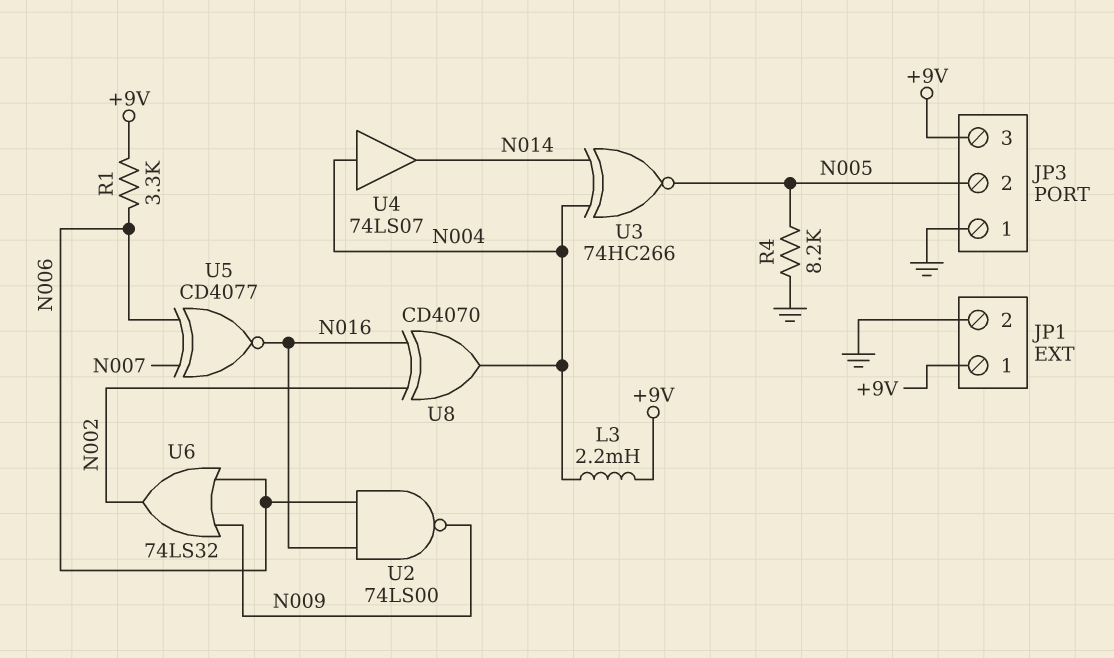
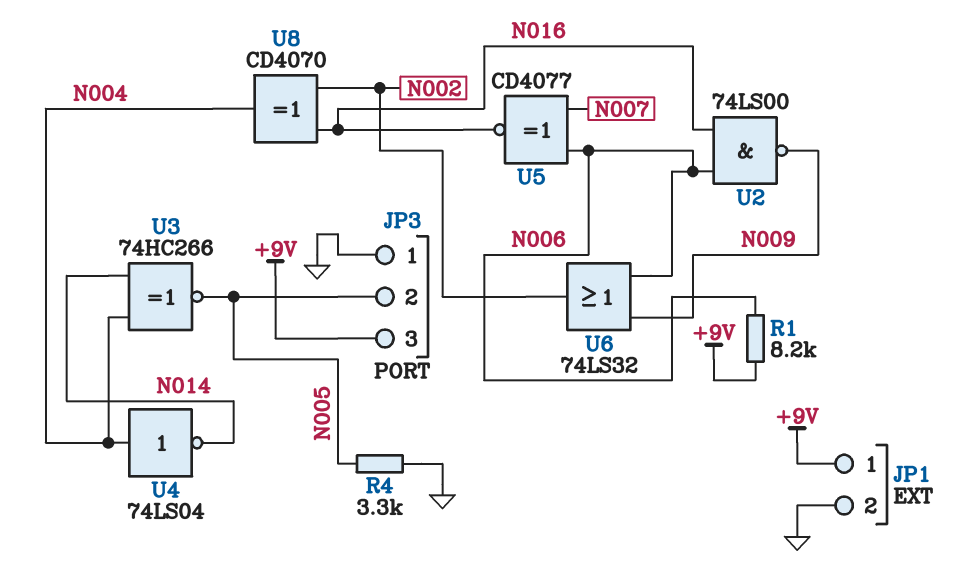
L3: 2.2mH (+9V, N004) -> none
R1: 3.3k (+9V, N006) -> 8.2k (+9V, N006)
R4: 8.2k (GND, N005) -> 3.3k (GND, N005)
U4: buffer 74LS07 (in N004, out N014) -> NOT 74LS04 (in N004, out N014)

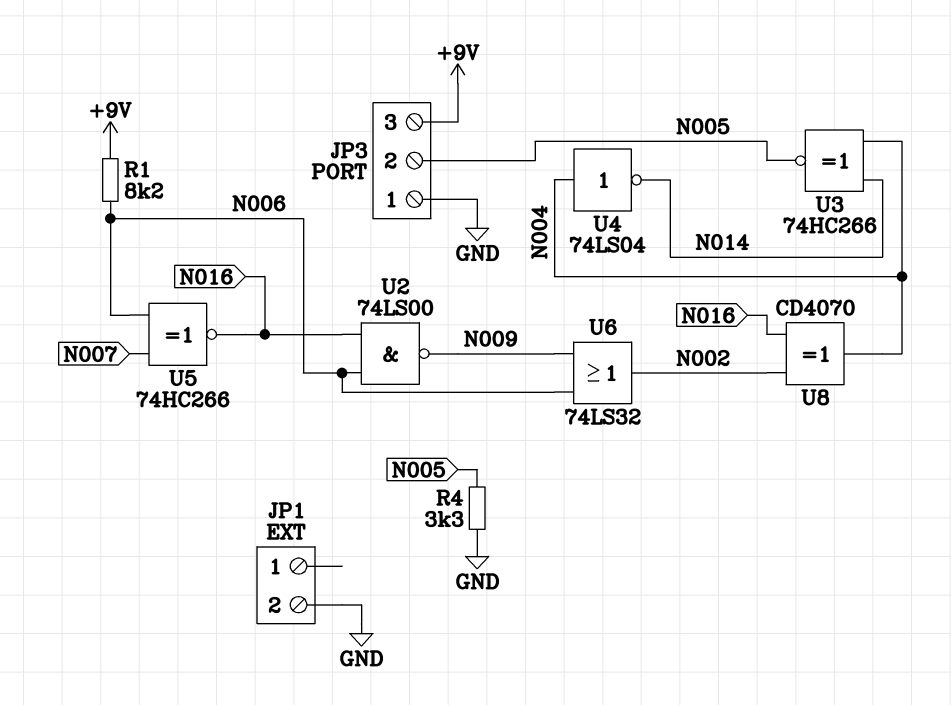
JP1 pin 1: +9V -> none
U5: XNOR CD4077 (in N006, in N007, out N016) -> XNOR 74HC266 (in N006, in N007, out N016)

